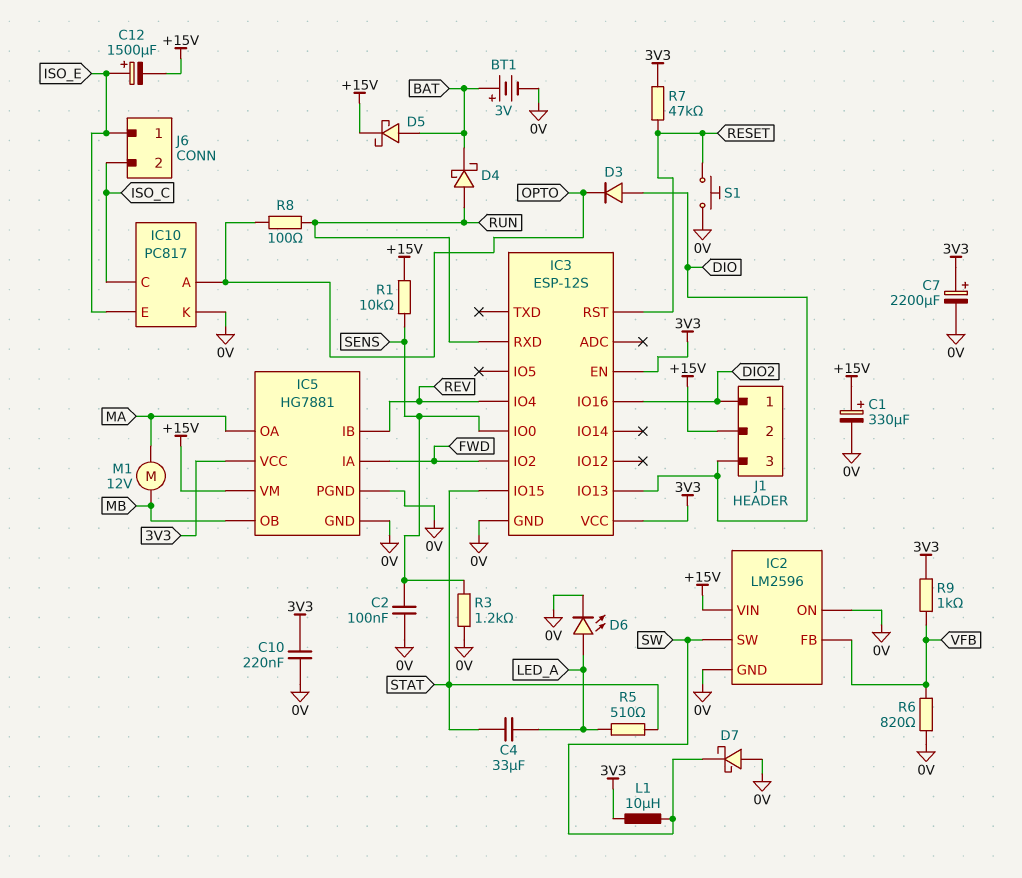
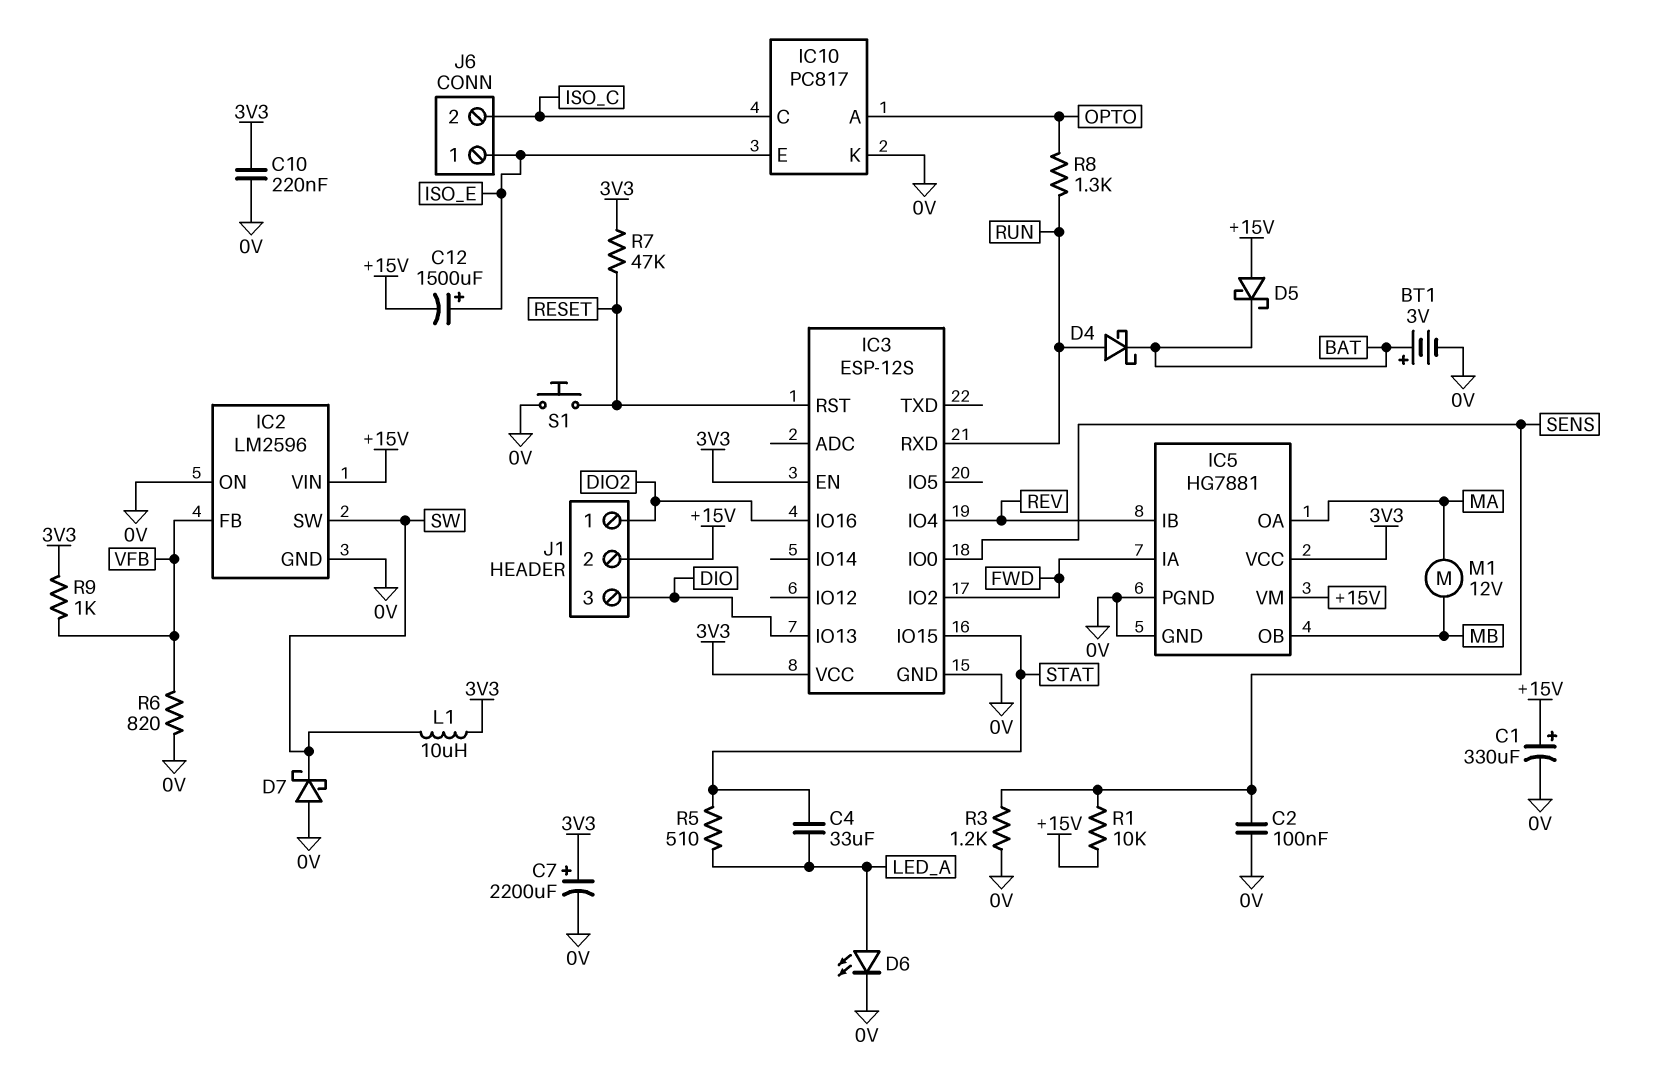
D3: diode (A DIO, K OPTO) -> none
D5: schottky (A BAT, K +15V) -> schottky (A +15V, K BAT)
R8: 100 (OPTO, RUN) -> 1.3k (OPTO, RUN)

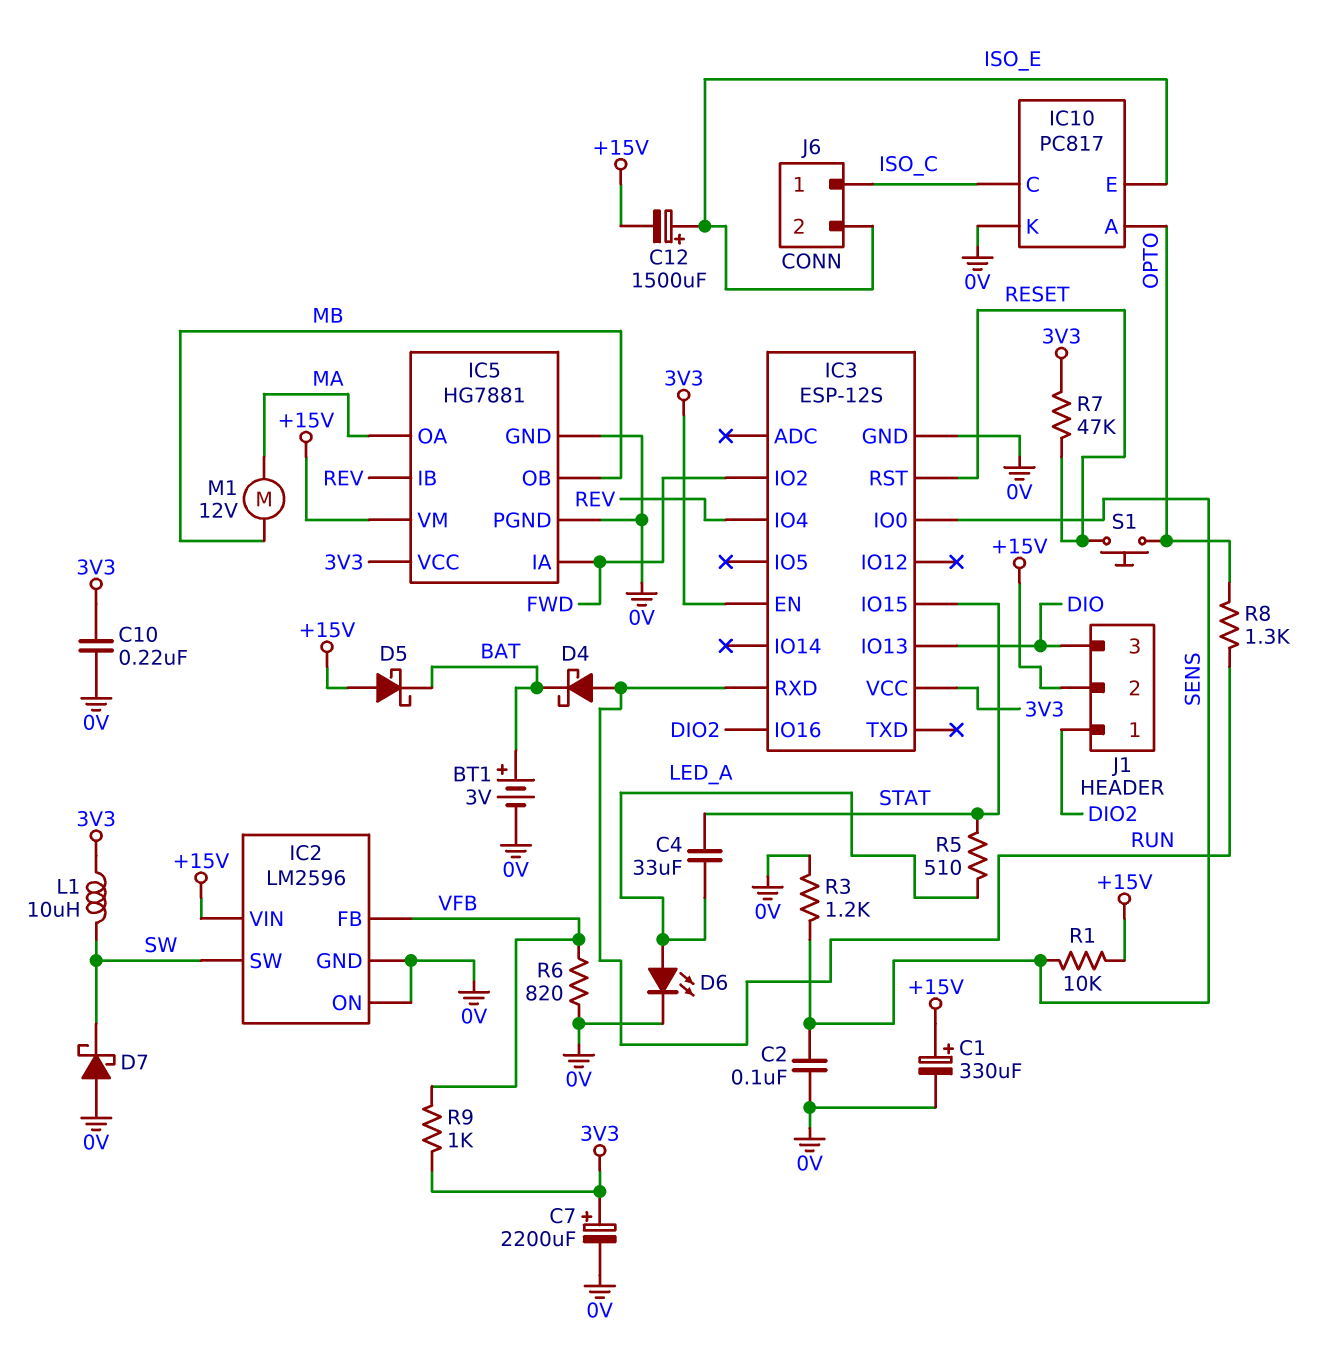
J6 pin 1: ISO_E -> ISO_C
J6 pin 2: ISO_C -> ISO_E
S1: button (0V, RESET) -> button (OPTO, RESET)

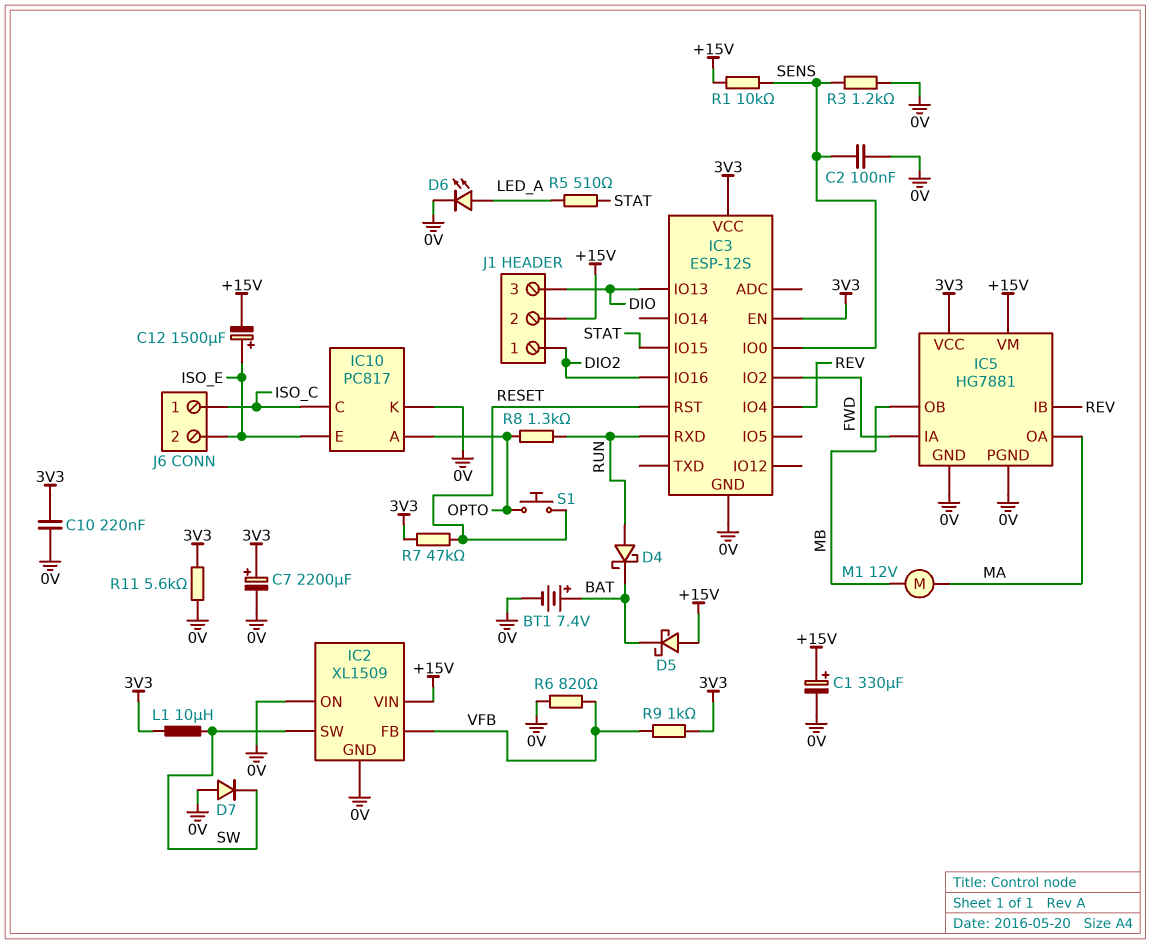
BT1: 3V (plus BAT, minus 0V) -> 7.4V (plus BAT, minus 0V)
C4: 33uF (LED_A, STAT) -> none
D7: schottky (A 0V, K SW) -> diode (A 0V, K SW)
IC2: LM2596 -> XL1509
R11: none -> 5.6k (0V, 3V3)

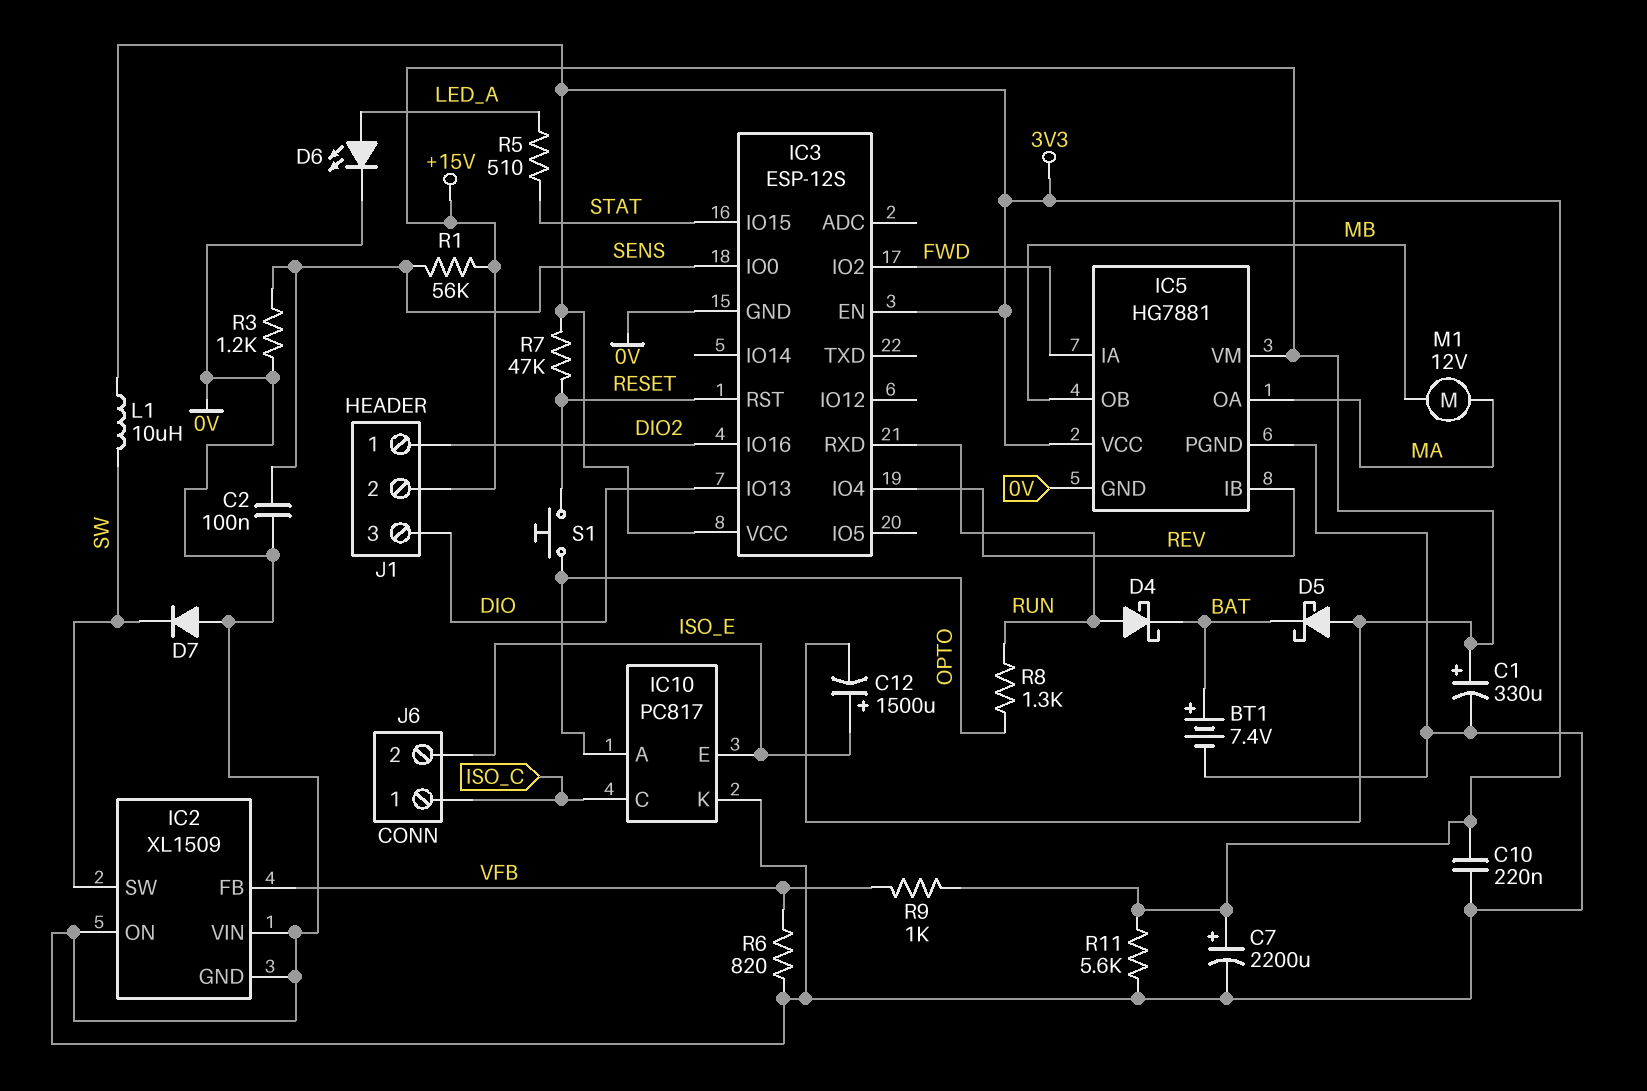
IC2 pin VIN: +15V -> 0V
R1: 10k (+15V, SENS) -> 56k (+15V, SENS)

